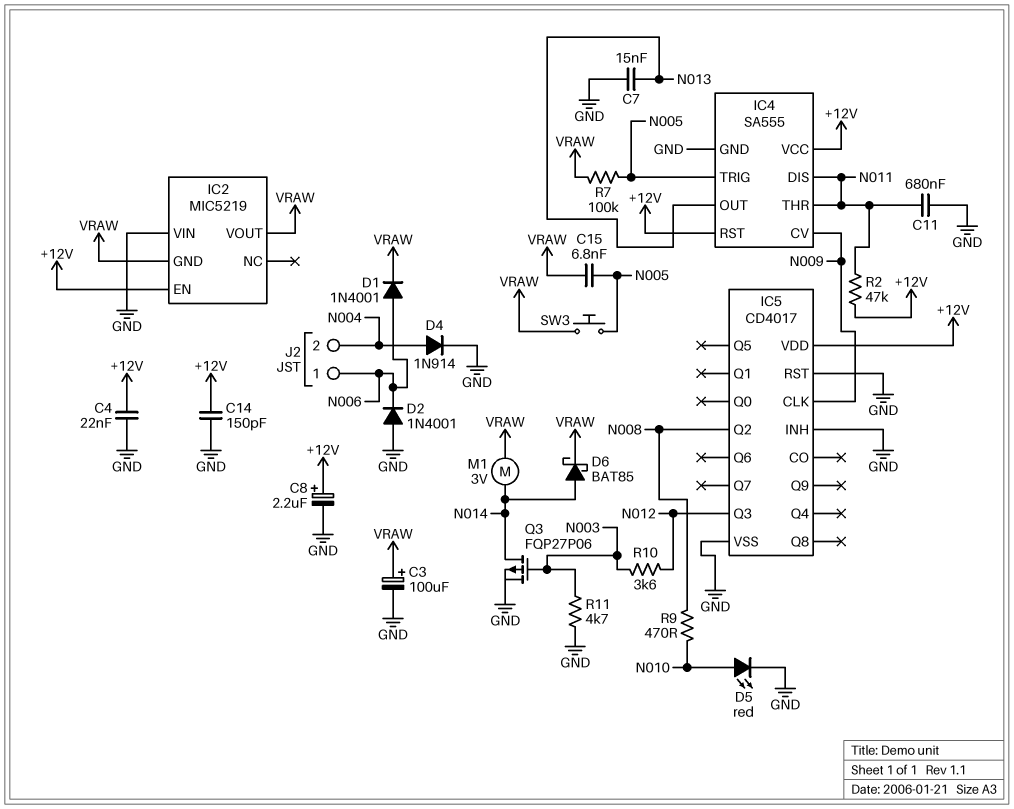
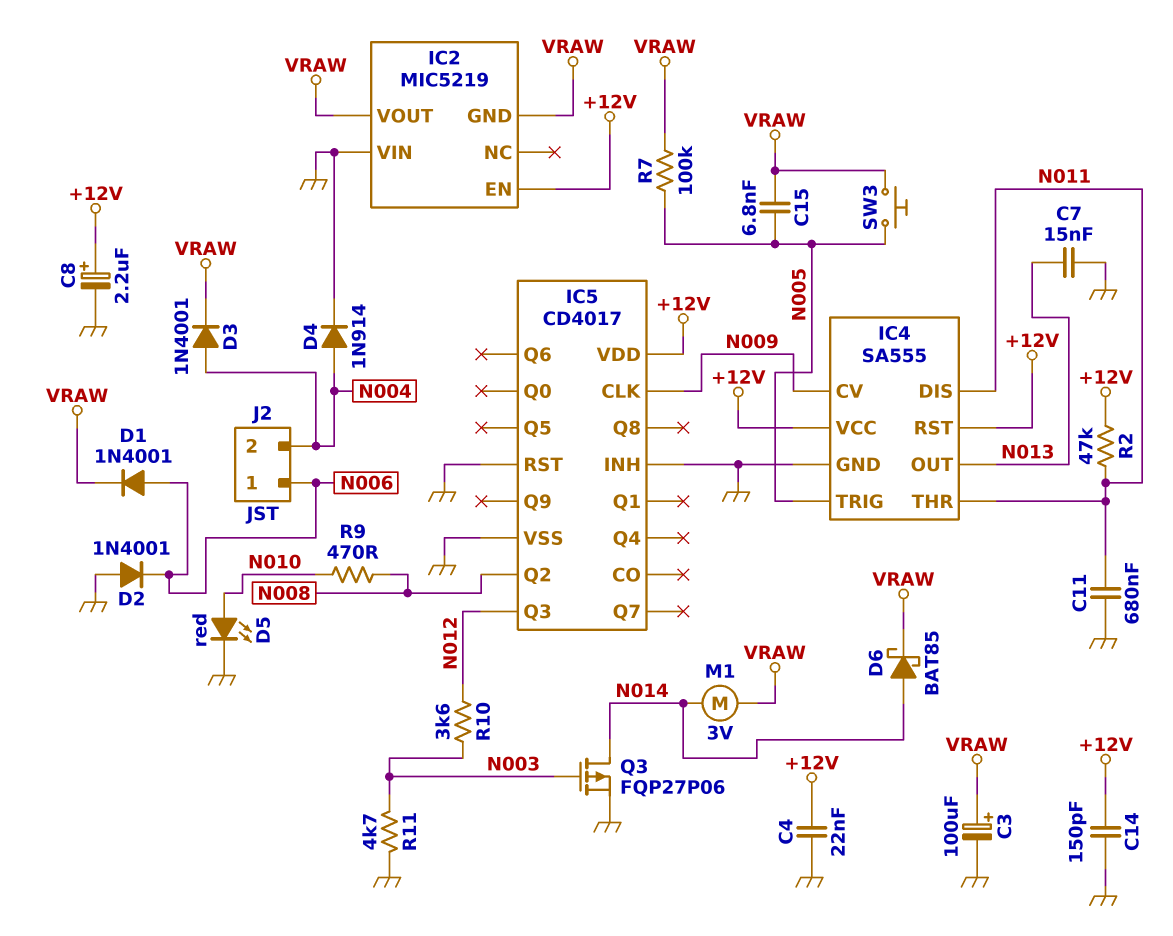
D3: none -> diode 1N4001 (A N004, K VRAW)

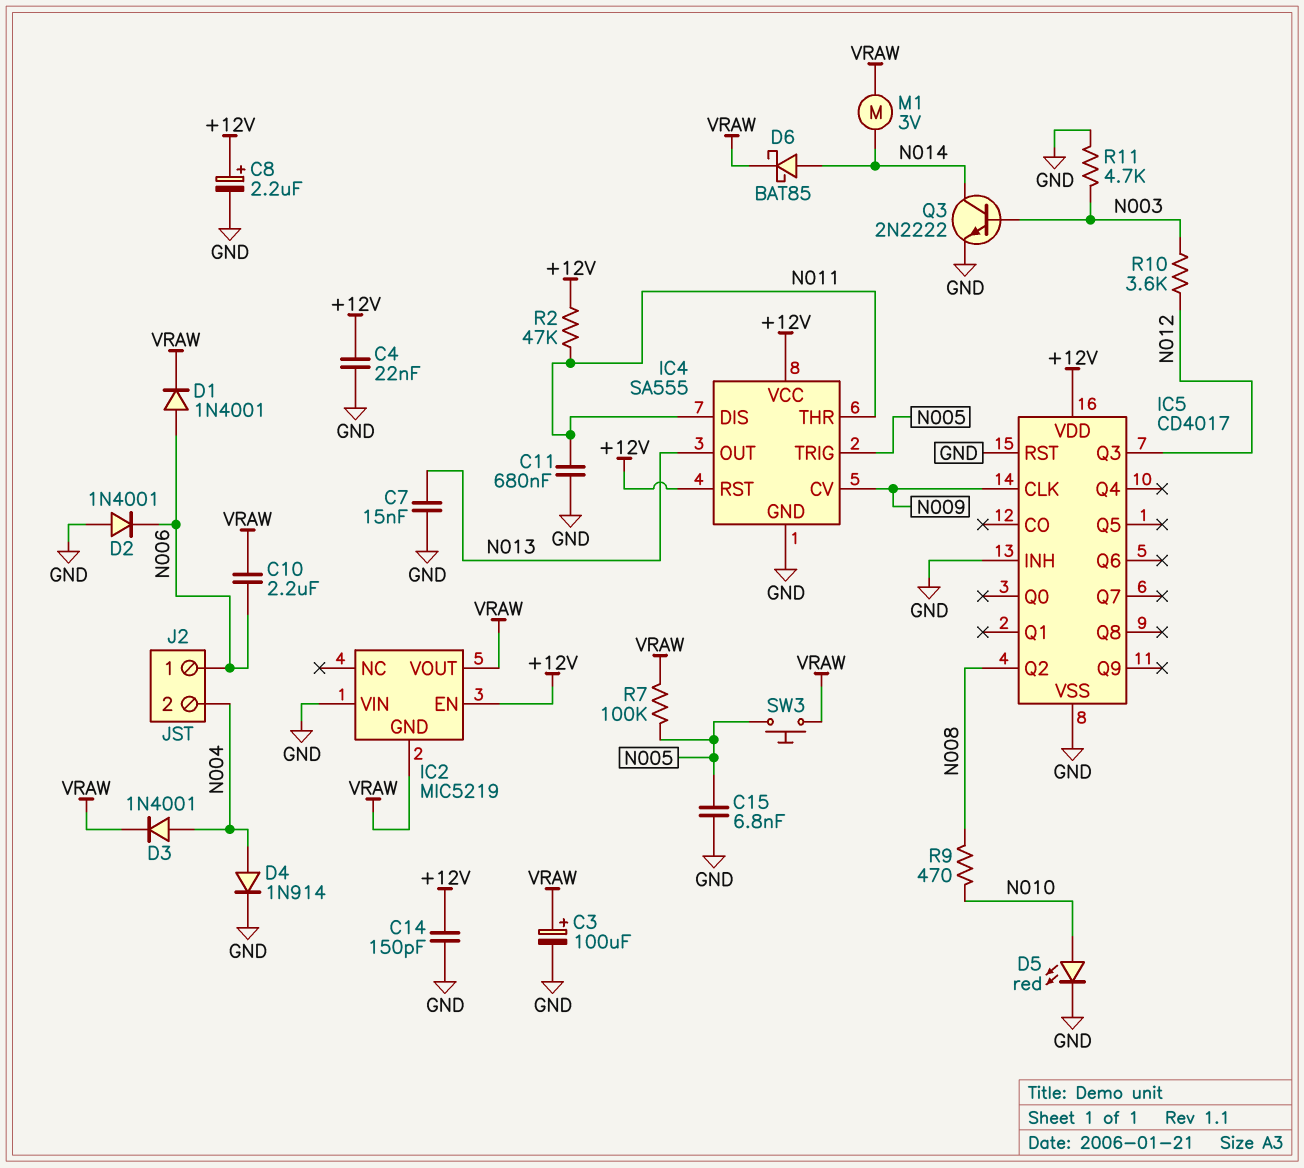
C10: none -> 2.2uF (N006, VRAW)
C15: 6.8nF (N005, VRAW) -> 6.8nF (GND, N005)
Q3: PMOS FQP27P06 (G N003, D N014, S GND) -> NPN 2N2222 (B N003, C N014, E GND)

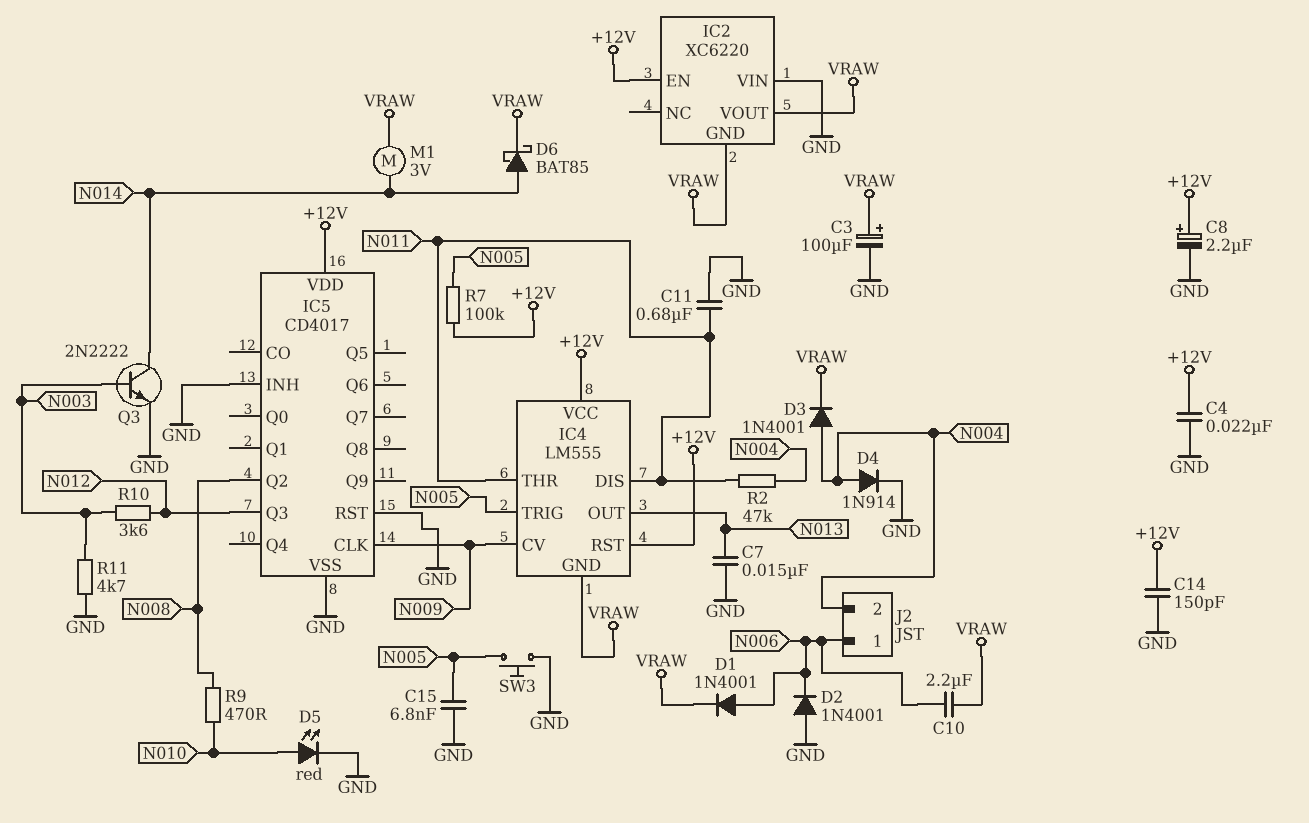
IC2: MIC5219 -> XC6220
IC4: SA555 -> LM555
IC4 pin GND: GND -> VRAW
R2: 47k (+12V, N011) -> 47k (N004, N011)
R7: 100k (N005, VRAW) -> 100k (+12V, N005)
SW3: button (N005, VRAW) -> button (GND, N005)

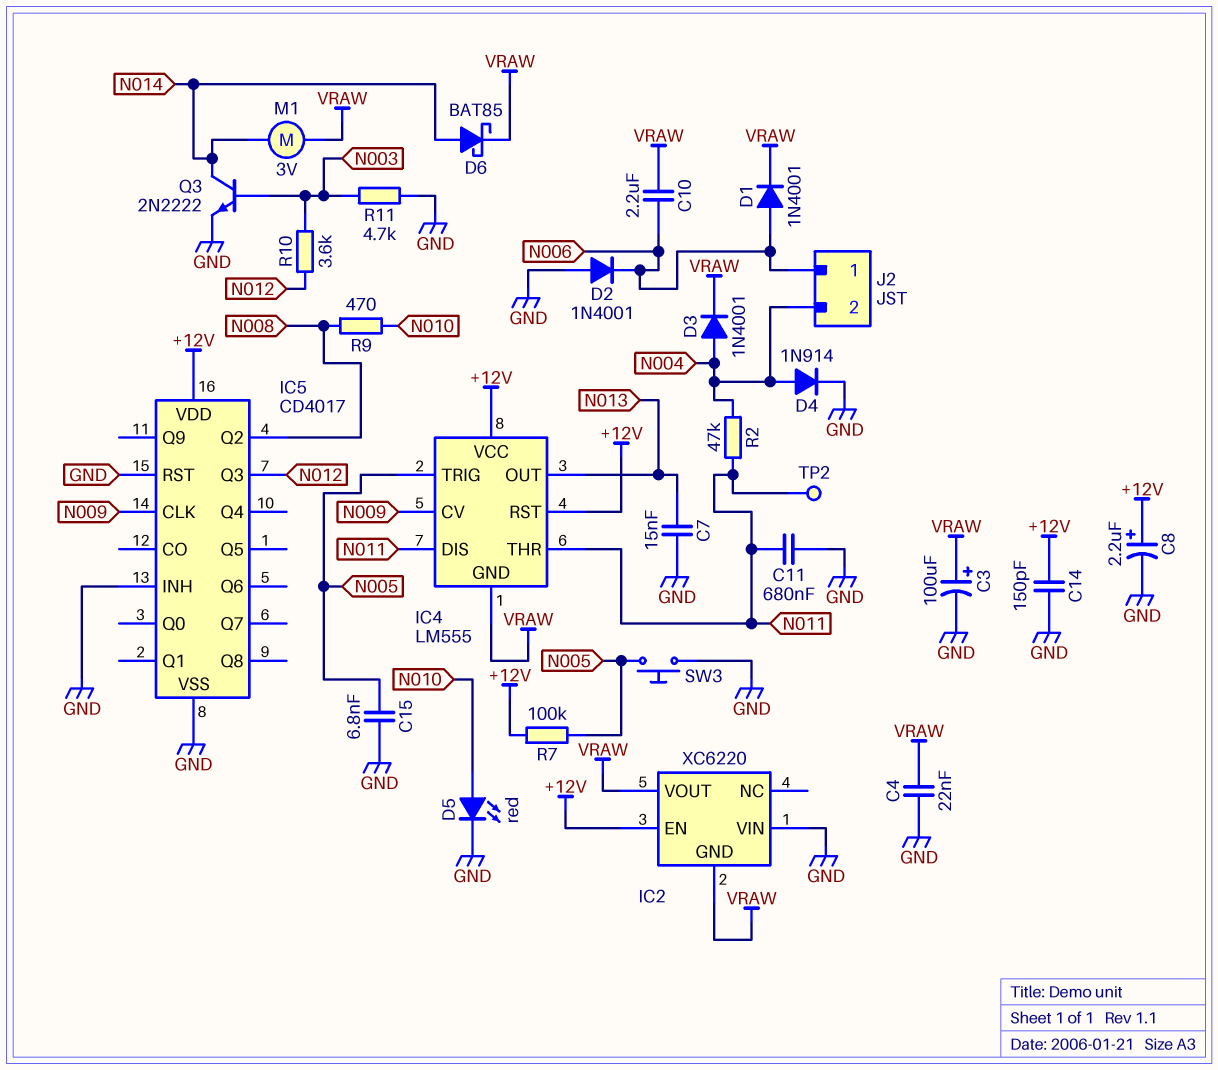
C4: 22nF (+12V, GND) -> 22nF (GND, VRAW)
TP2: none -> test point (N011)

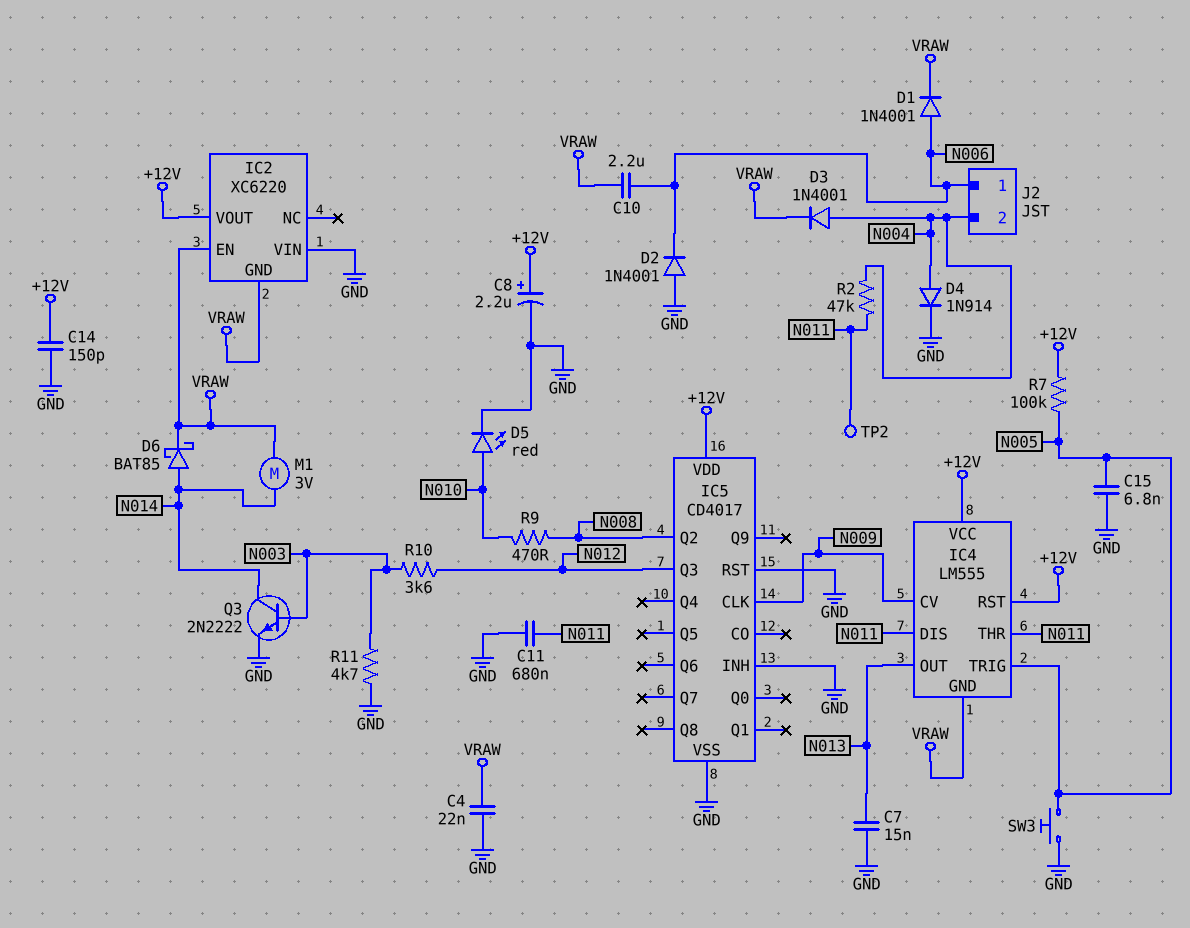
C3: 100uF (plus VRAW, minus GND) -> none
IC2 pin EN: +12V -> VRAW
IC2 pin VOUT: VRAW -> +12V

